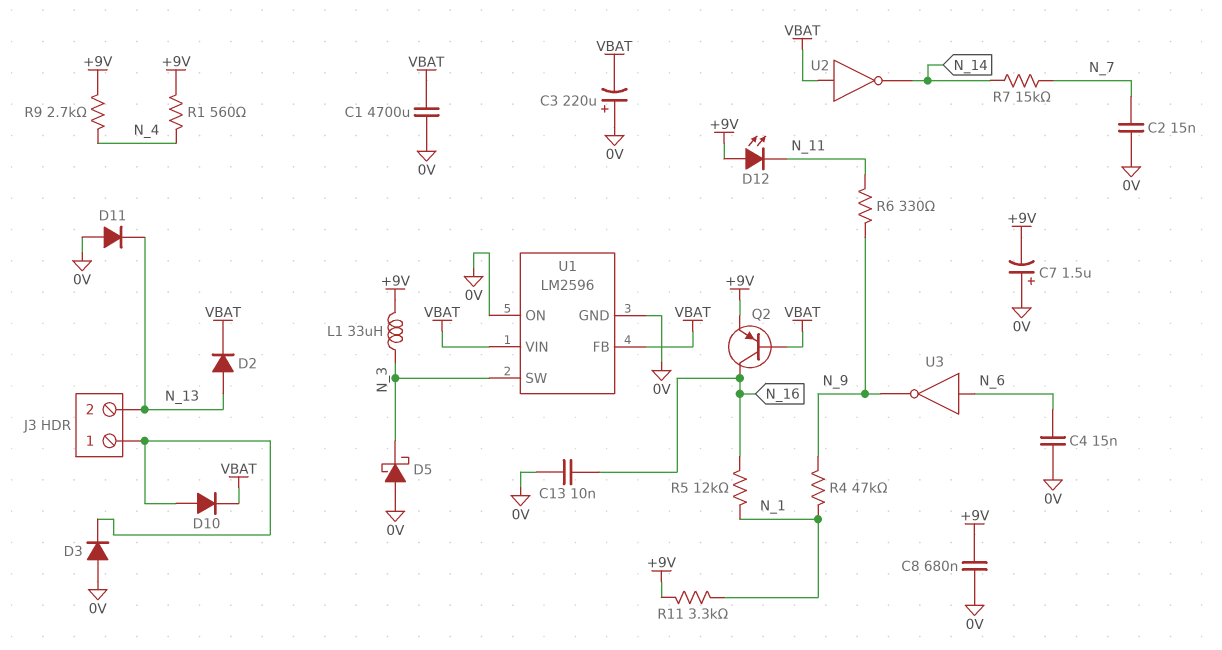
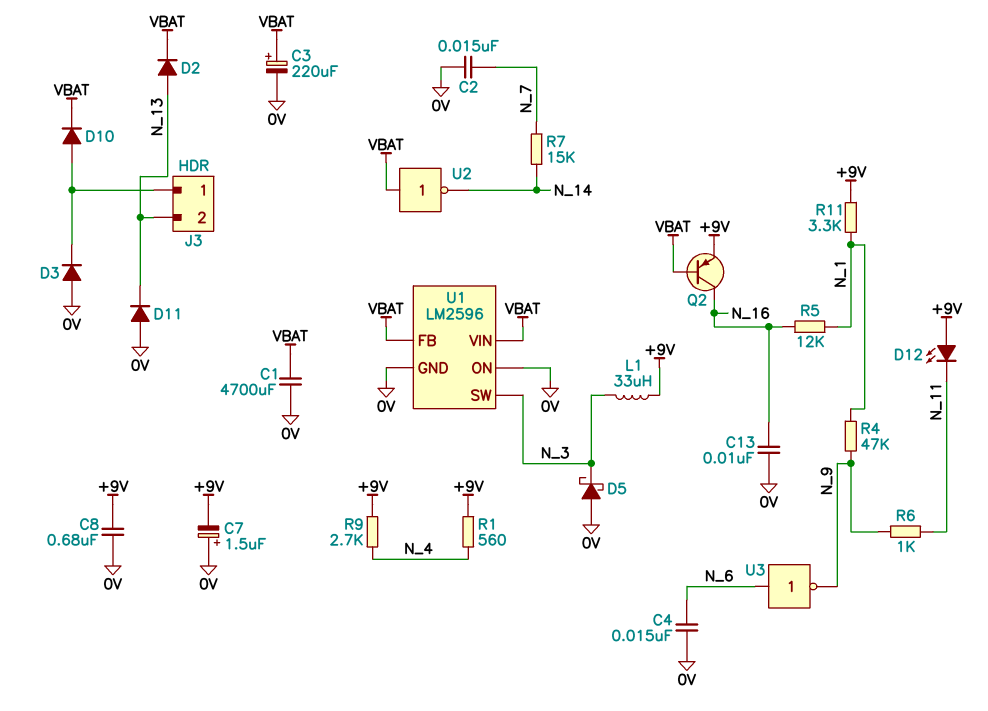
C3: 220uF (plus 0V, minus VBAT) -> 220uF (plus VBAT, minus 0V)
R6: 330 (N_9, N_11) -> 1k (N_9, N_11)

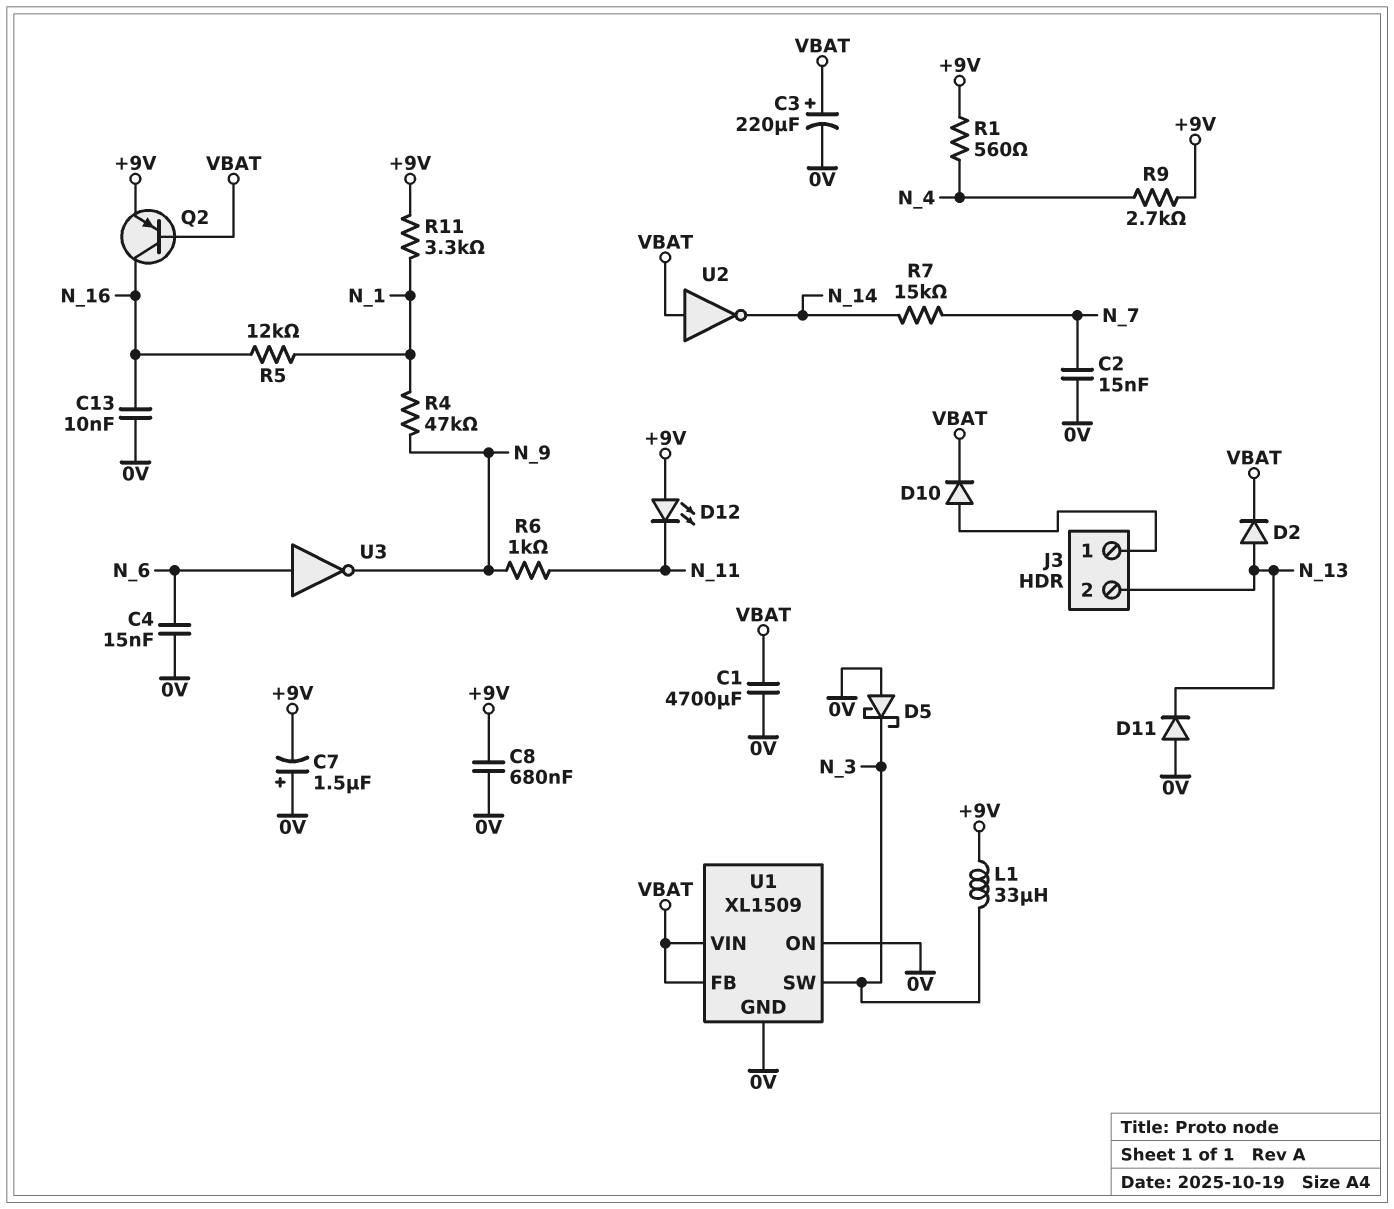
D3: diode (A 0V, K J3/1) -> none
U1: LM2596 -> XL1509

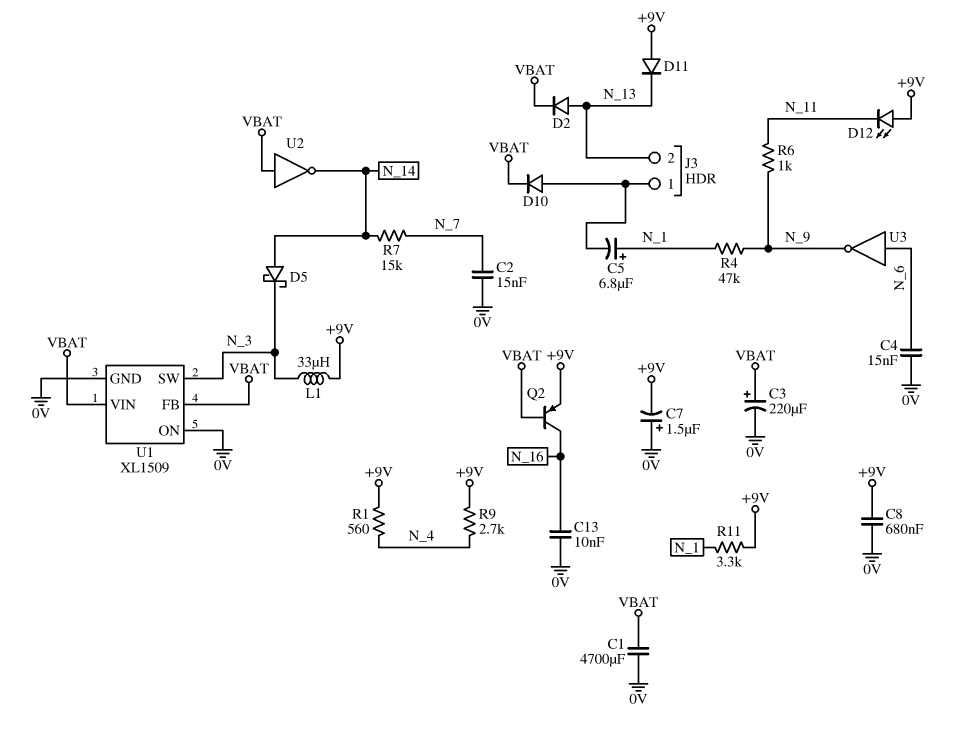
C5: none -> 6.8uF (plus N_1, minus J3/1)
D5: schottky (A 0V, K N_3) -> schottky (A N_14, K N_3)
D11: diode (A 0V, K N_13) -> diode (A +9V, K N_13)
R5: 12k (N_1, N_16) -> none

